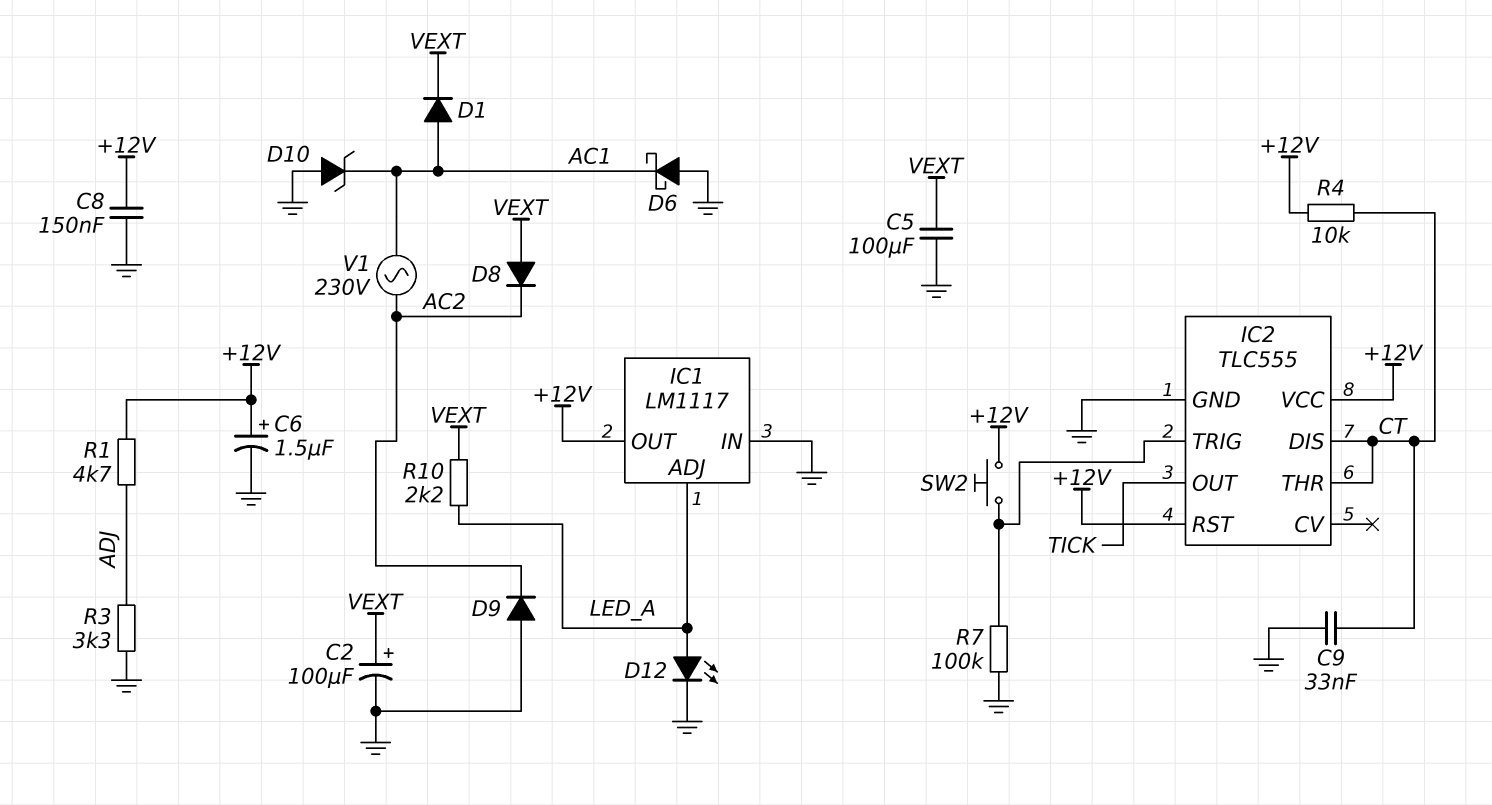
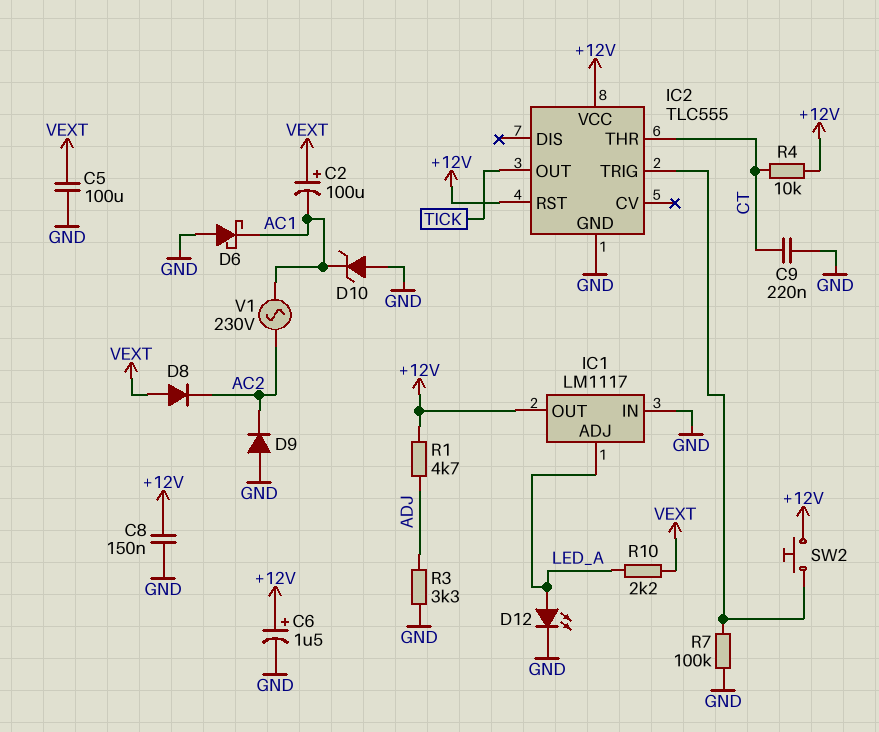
C2: 100uF (plus VEXT, minus GND) -> 100uF (plus VEXT, minus AC1)
C9: 33nF (CT, GND) -> 220nF (CT, GND)
D1: diode (A AC1, K VEXT) -> none
IC2 pin DIS: CT -> none

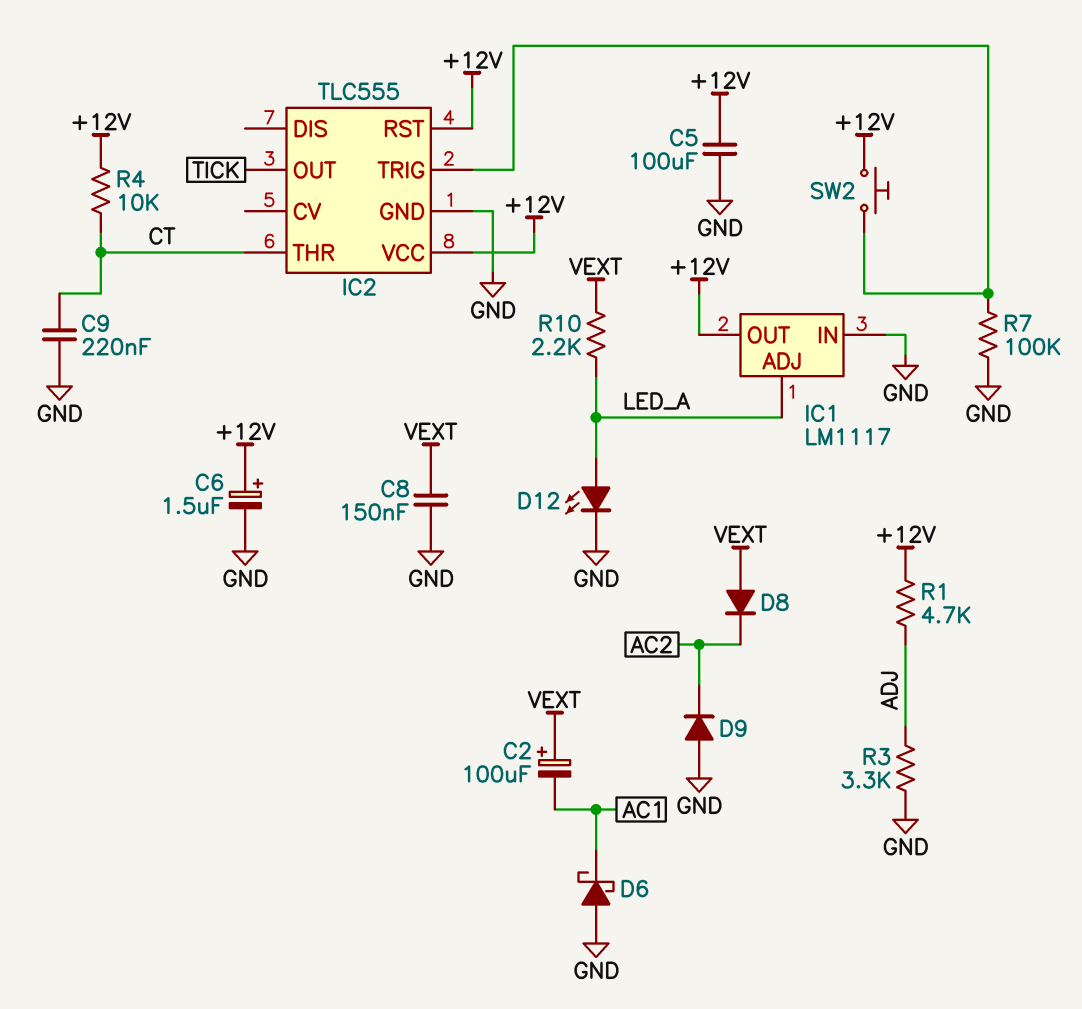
C5: 100uF (GND, VEXT) -> 100uF (+12V, GND)
C8: 150nF (+12V, GND) -> 150nF (GND, VEXT)
D10: zener (A GND, K AC1) -> none
V1: AC 230V (AC1, AC2) -> none

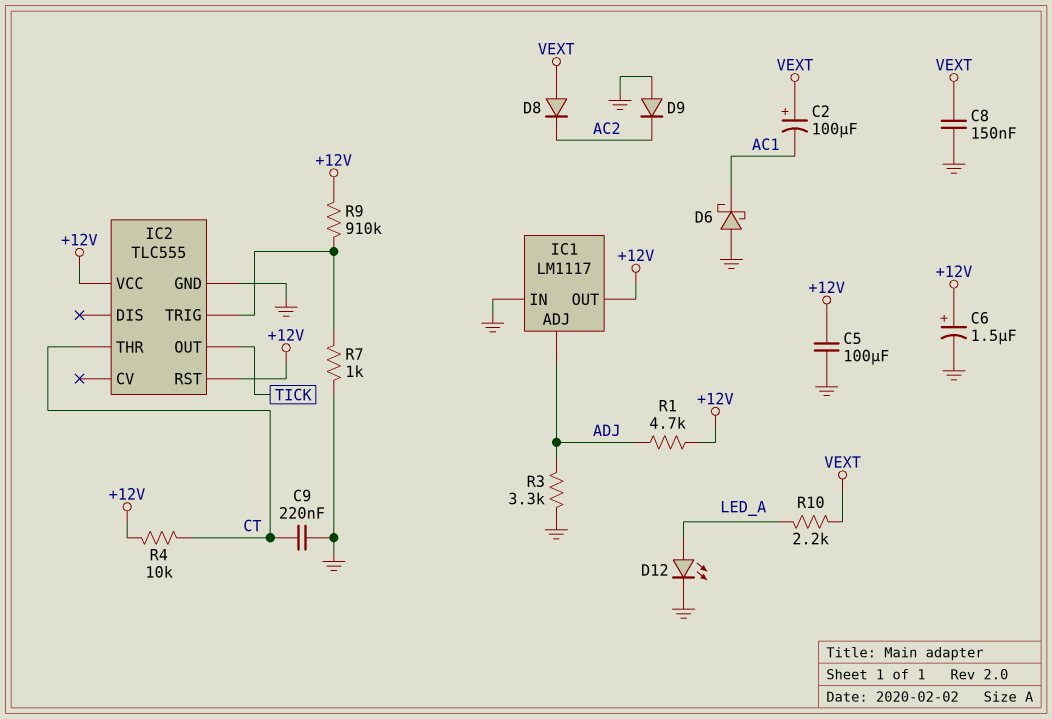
IC1 pin ADJ: LED_A -> ADJ
R7: 100k (GND, IC2/TRIG) -> 1k (GND, IC2/TRIG)
R9: none -> 910k (+12V, IC2/TRIG)
SW2: button (+12V, IC2/TRIG) -> none

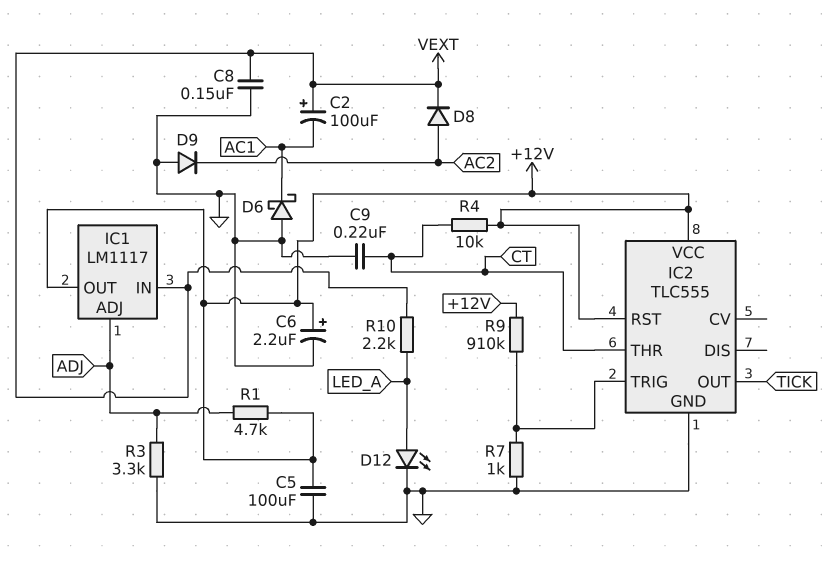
C6: 1.5uF (plus +12V, minus GND) -> 2.2uF (plus +12V, minus GND)
D8: diode (A VEXT, K AC2) -> diode (A AC2, K VEXT)
IC1 pin IN: GND -> VEXT

